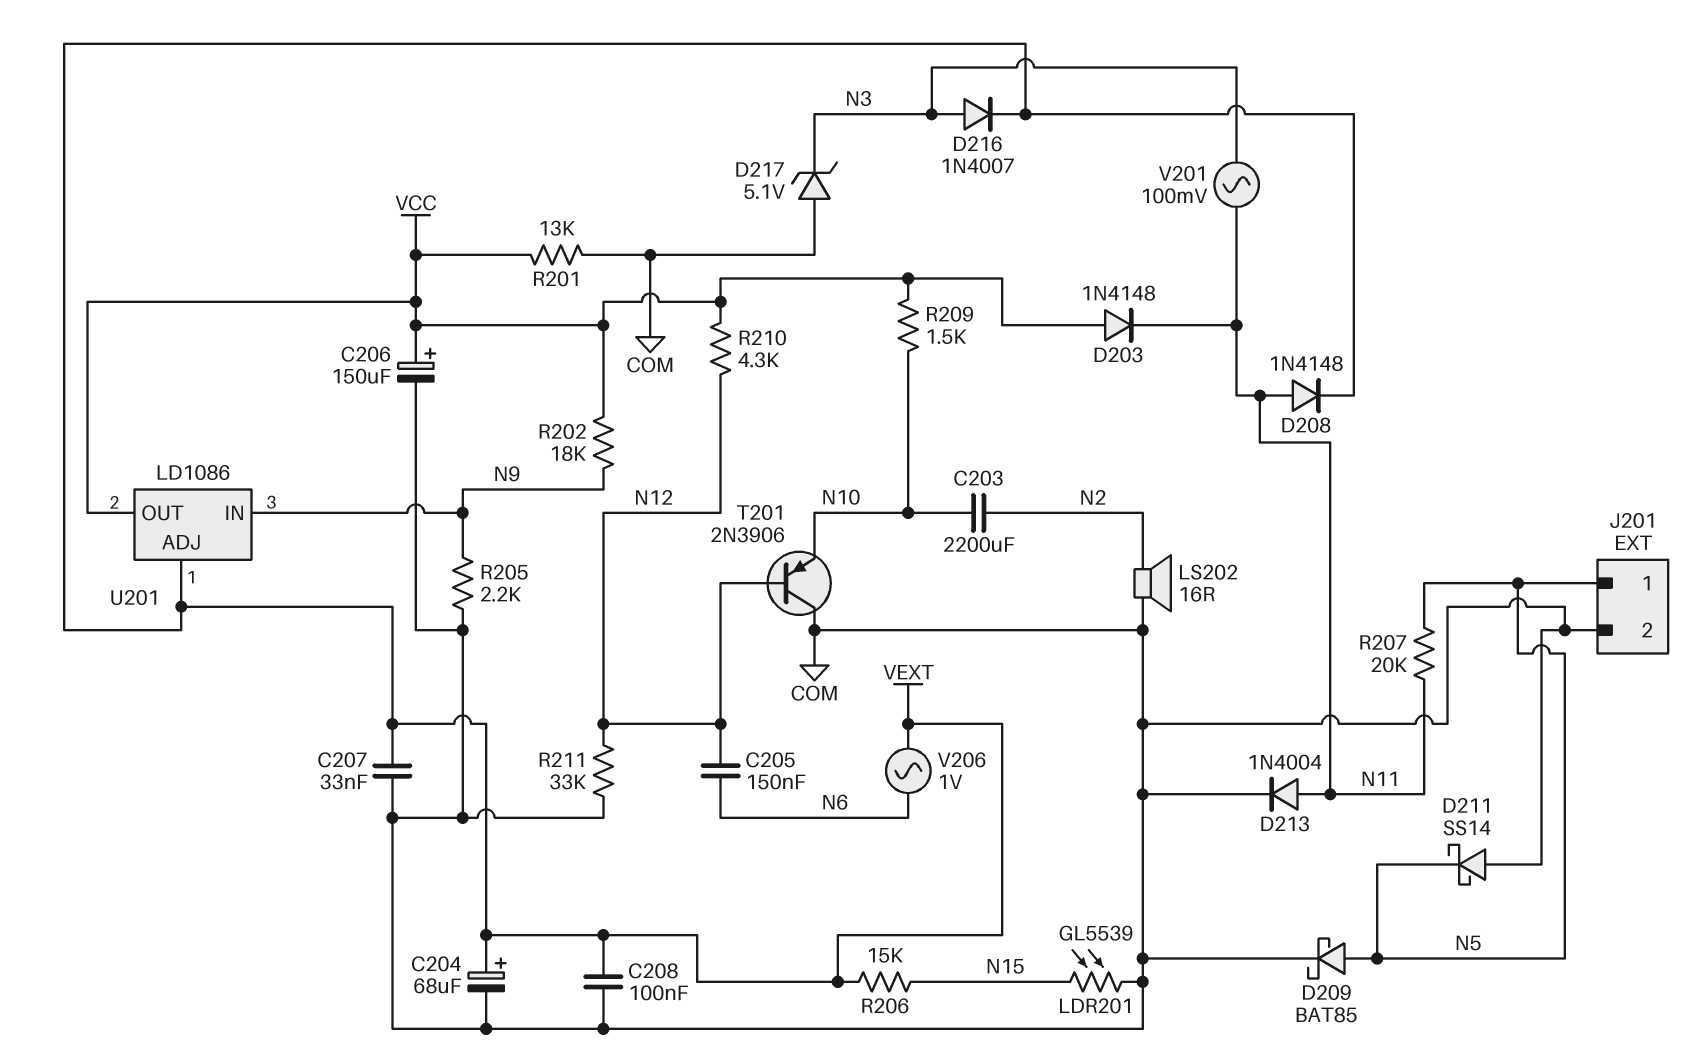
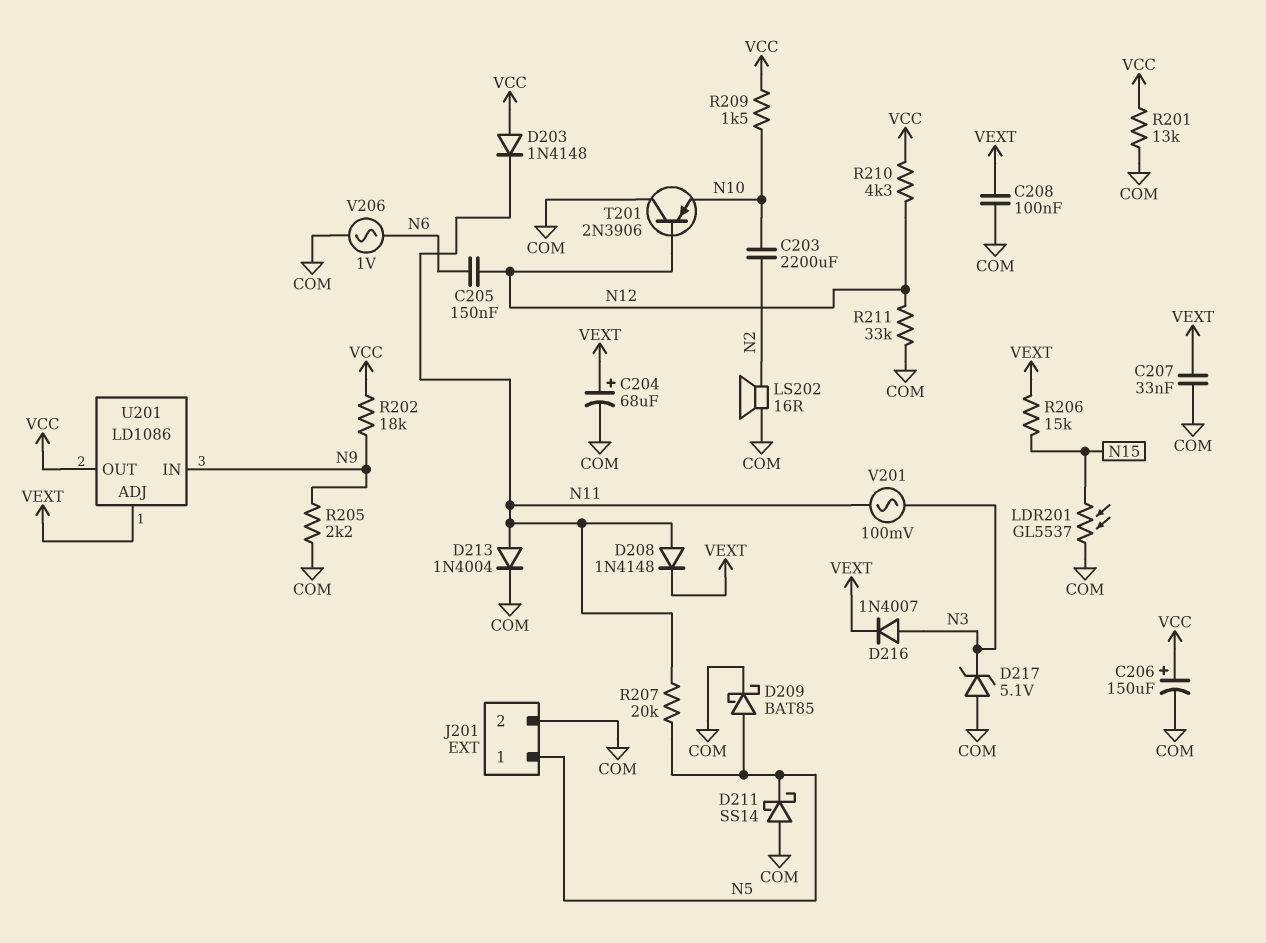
LDR201: GL5539 (COM, N15) -> GL5537 (COM, N15)
V206: AC 1V (N6, VEXT) -> AC 1V (COM, N6)

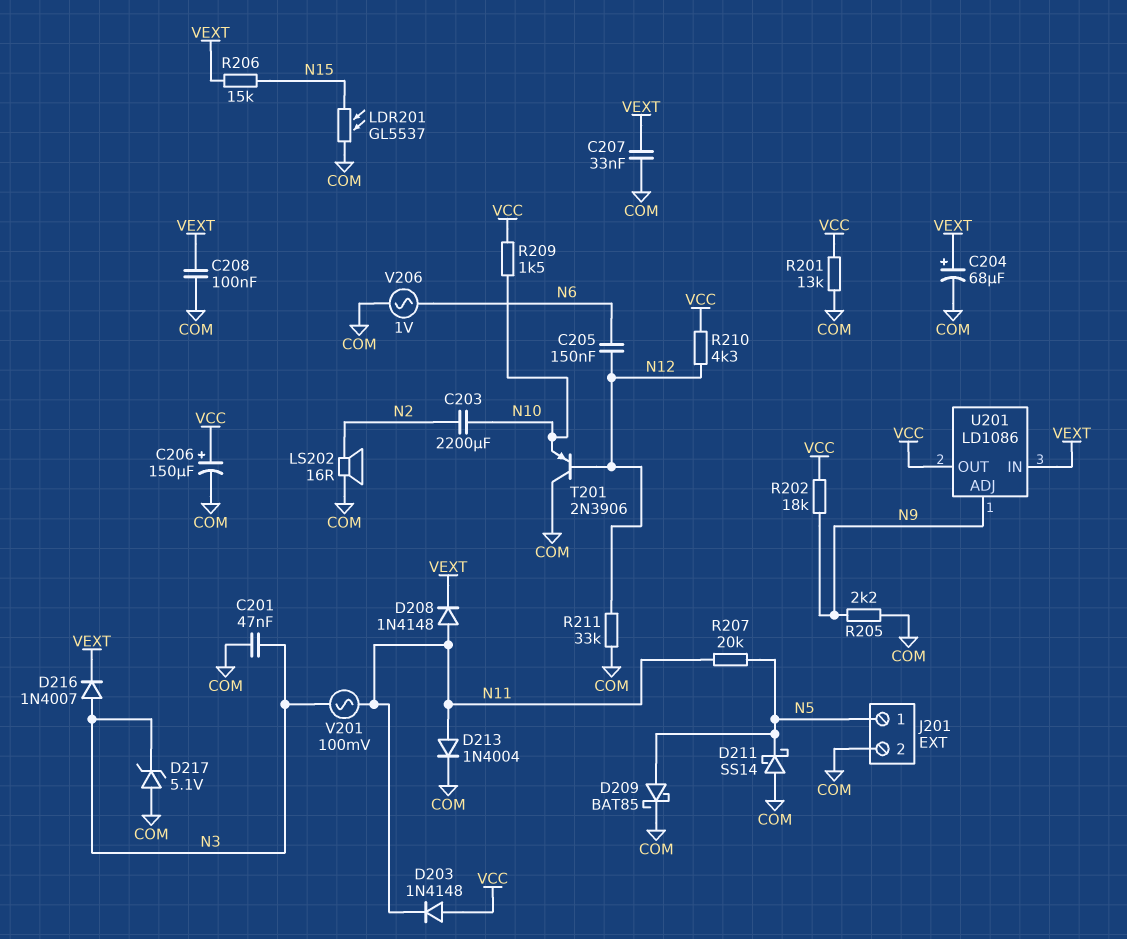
C201: none -> 47nF (COM, N3)
U201 pin ADJ: VEXT -> N9
U201 pin IN: N9 -> VEXT

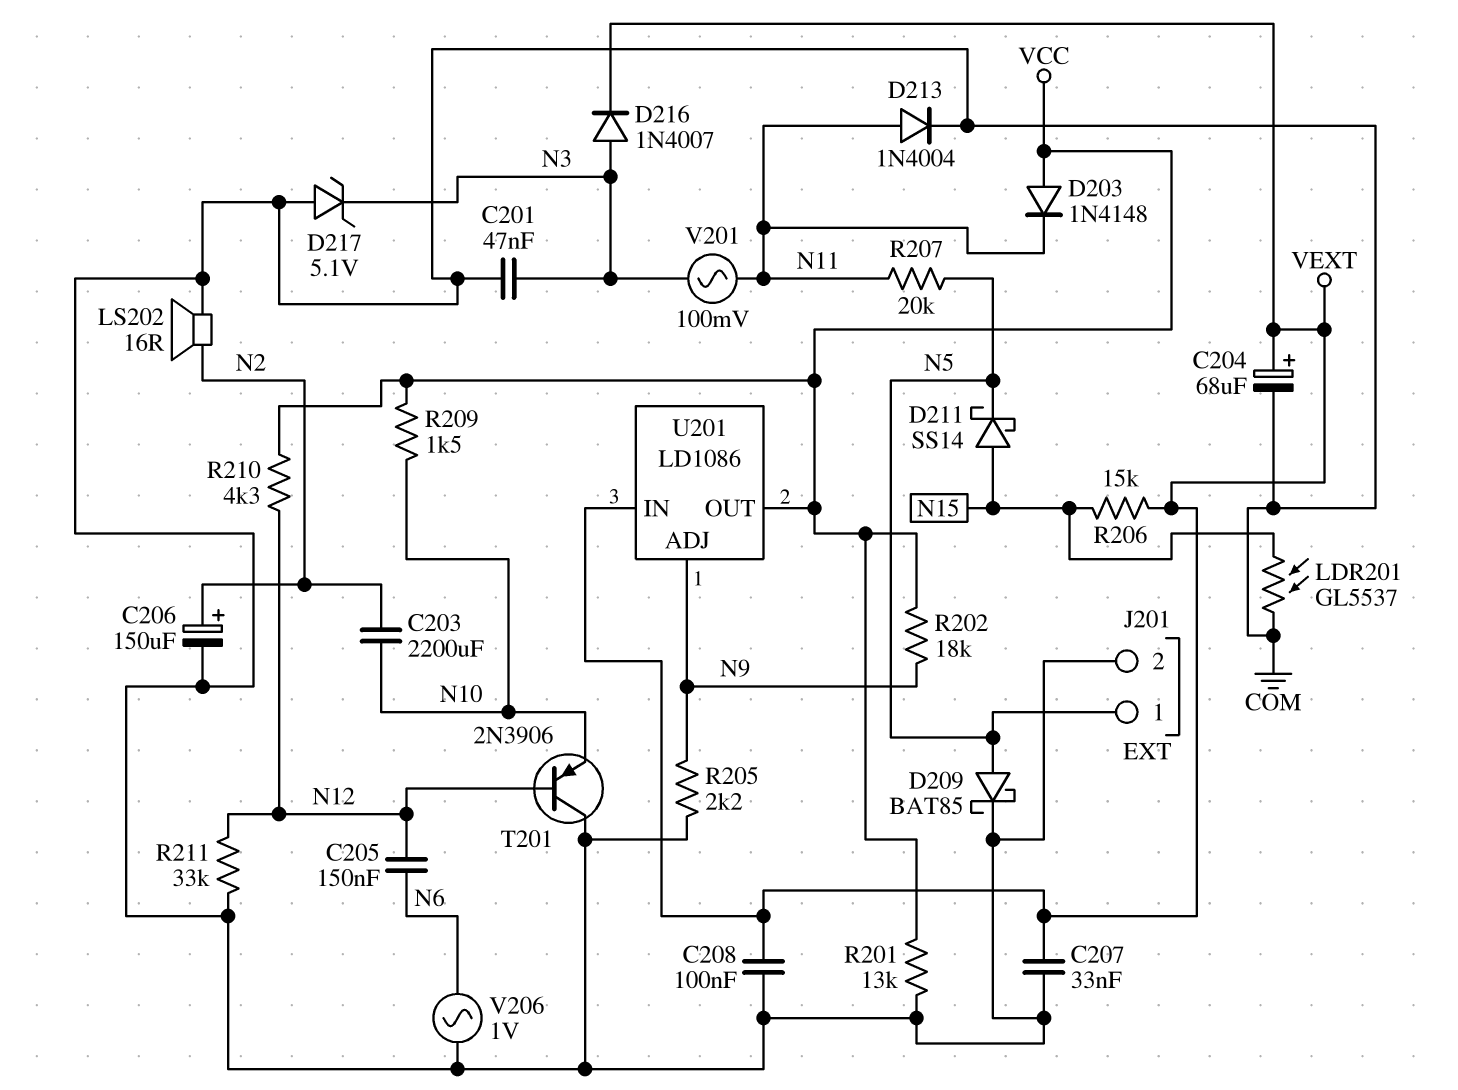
C206: 150uF (plus VCC, minus COM) -> 150uF (plus N2, minus COM)
D208: diode 1N4148 (A N11, K VEXT) -> none
D211: schottky SS14 (A COM, K N5) -> schottky SS14 (A N15, K N5)

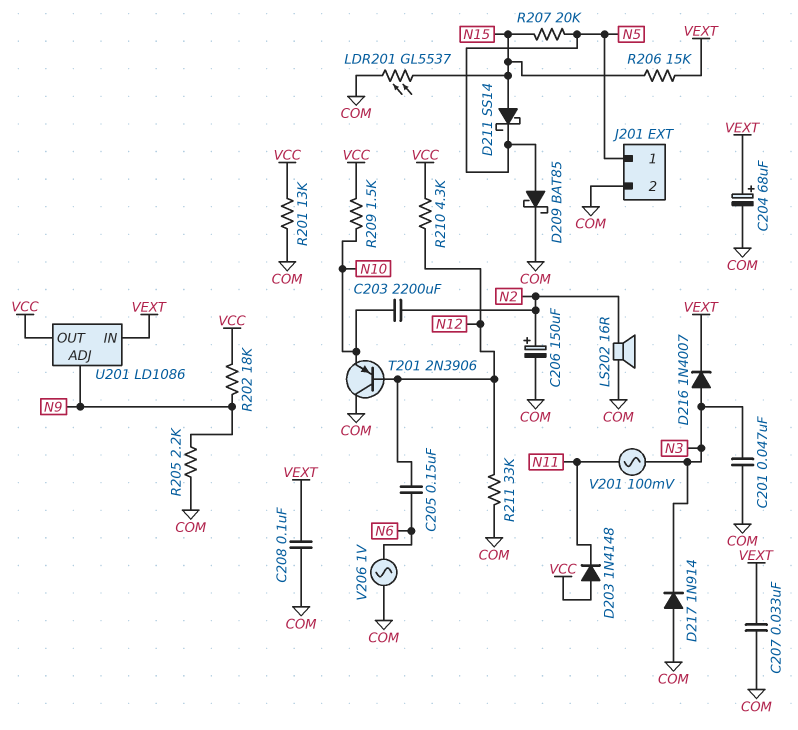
D213: diode 1N4004 (A N11, K COM) -> none
D217: zener 5.1V (A COM, K N3) -> diode 1N914 (A COM, K N3)
R207: 20k (N5, N11) -> 20k (N5, N15)

